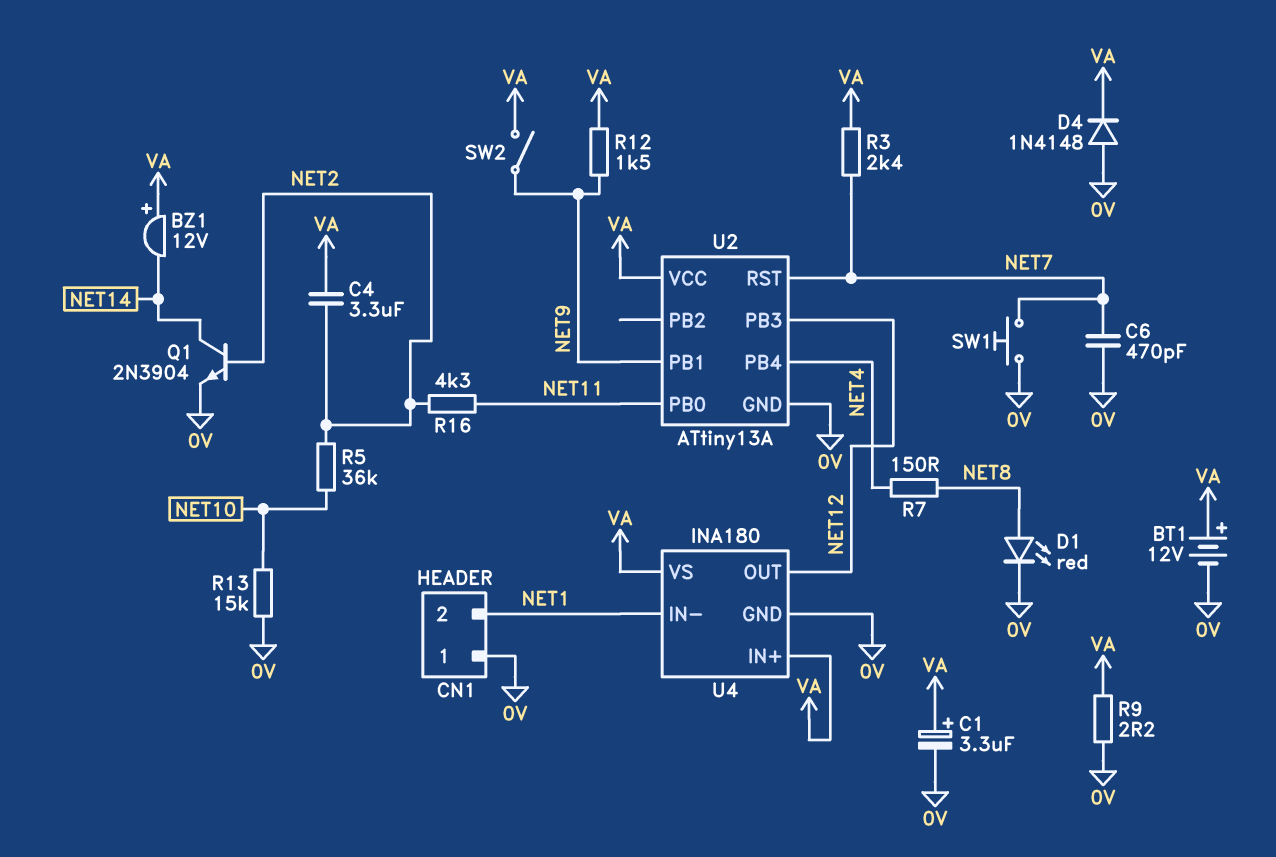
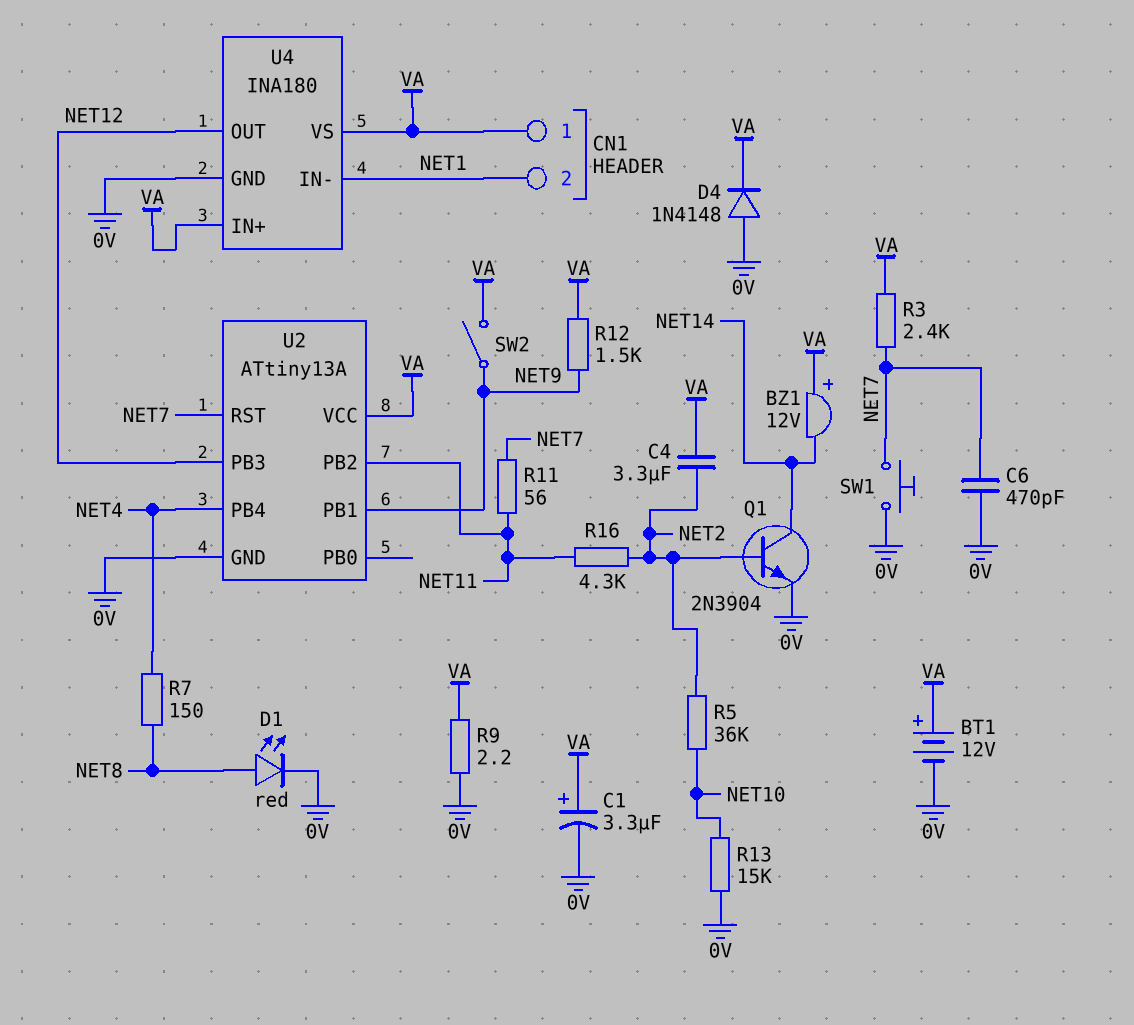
CN1 pin 1: 0V -> VA
R11: none -> 56 (NET7, NET11)
U2 pin PB0: NET11 -> none
U2 pin PB2: none -> NET11

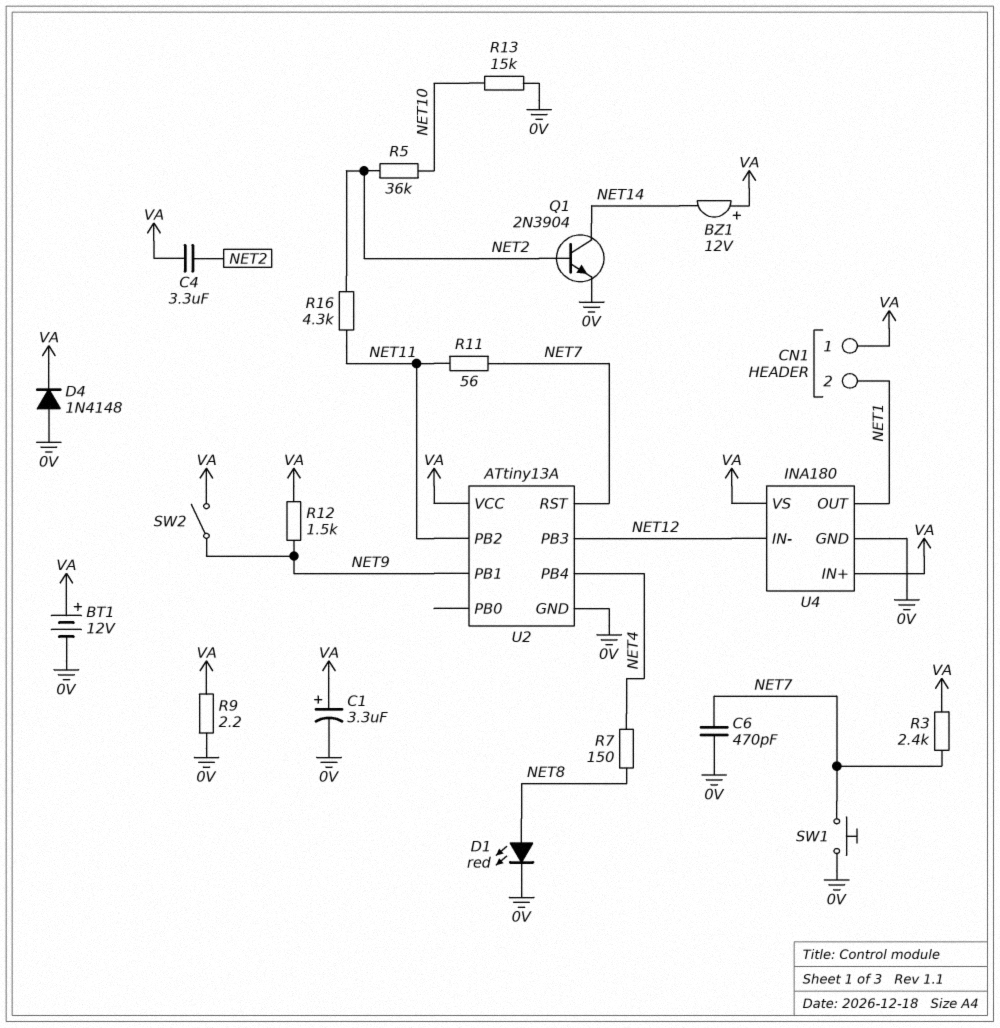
U4 pin IN-: NET1 -> NET12
U4 pin OUT: NET12 -> NET1

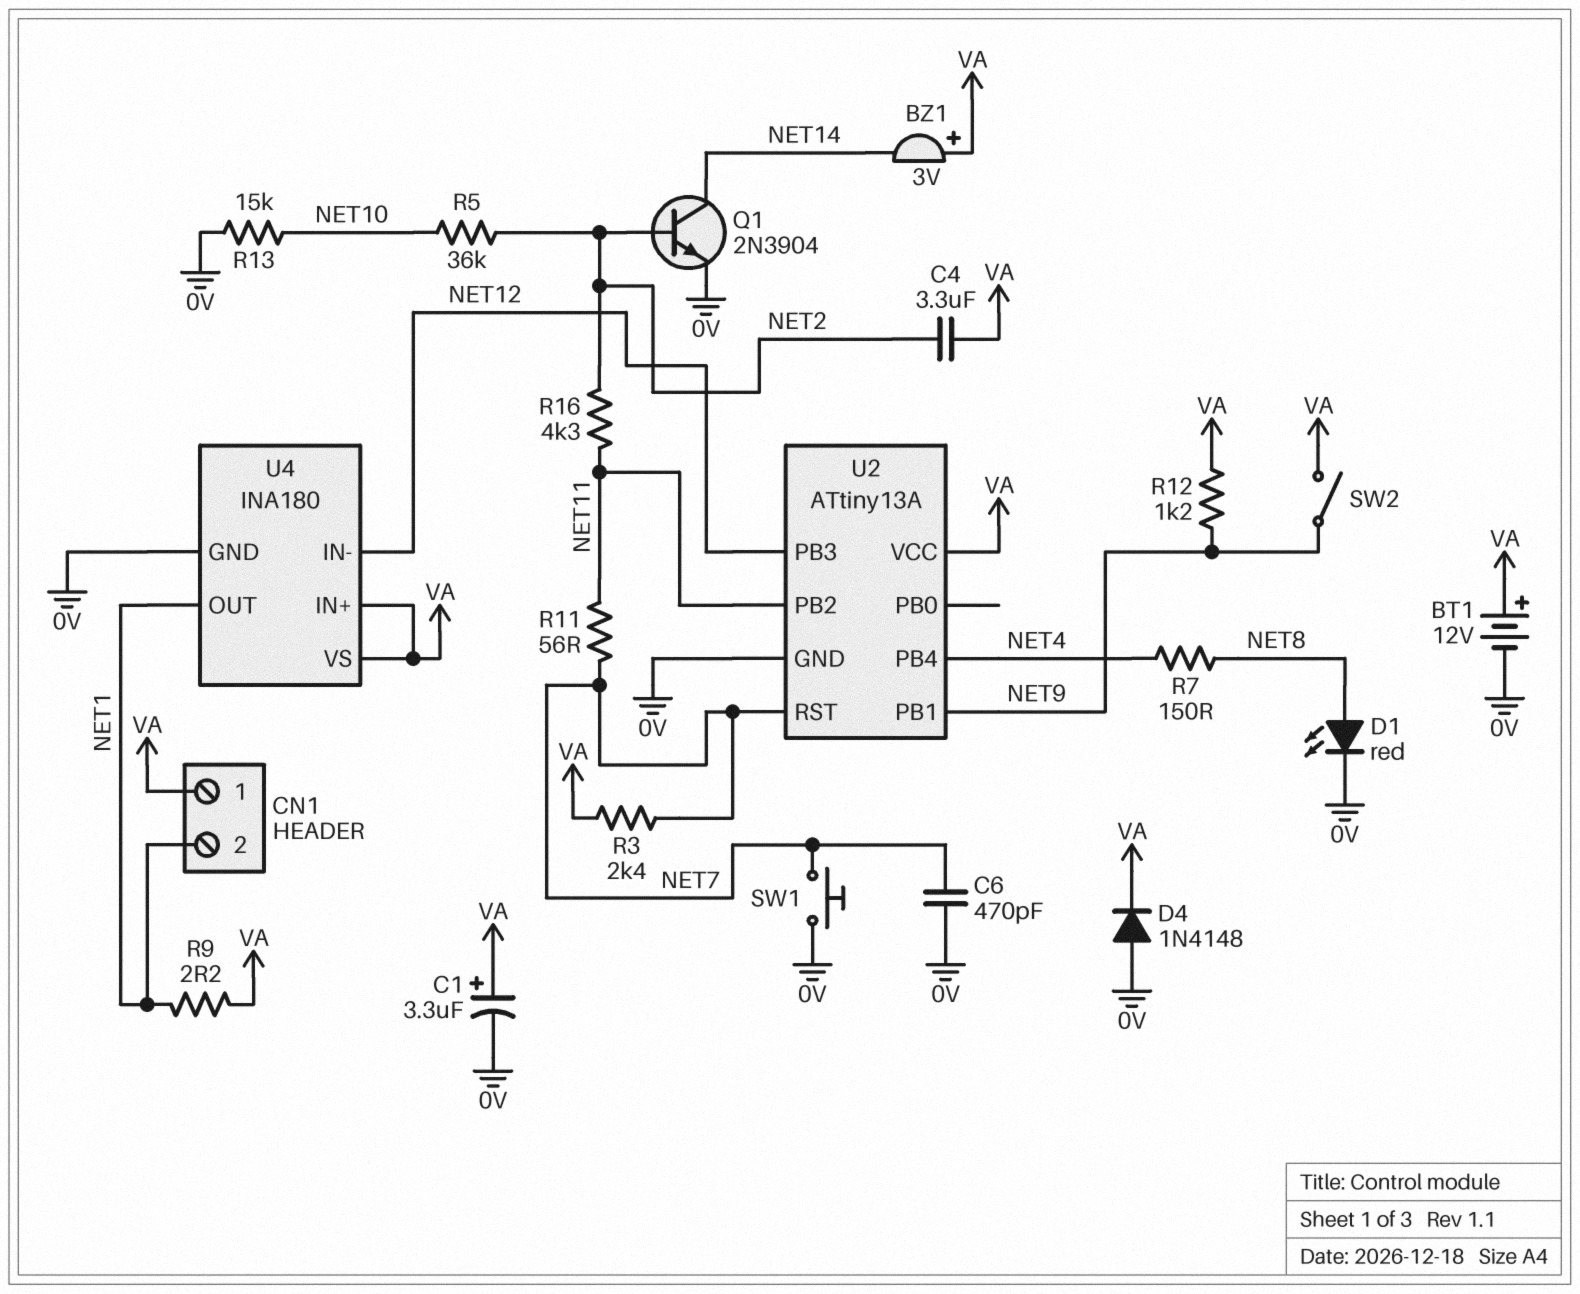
BZ1: buzzer 12V (plus VA, minus NET14) -> buzzer 3V (plus VA, minus NET14)
R9: 2.2 (0V, VA) -> 2.2 (NET1, VA)
R12: 1.5k (NET9, VA) -> 1.2k (NET9, VA)

